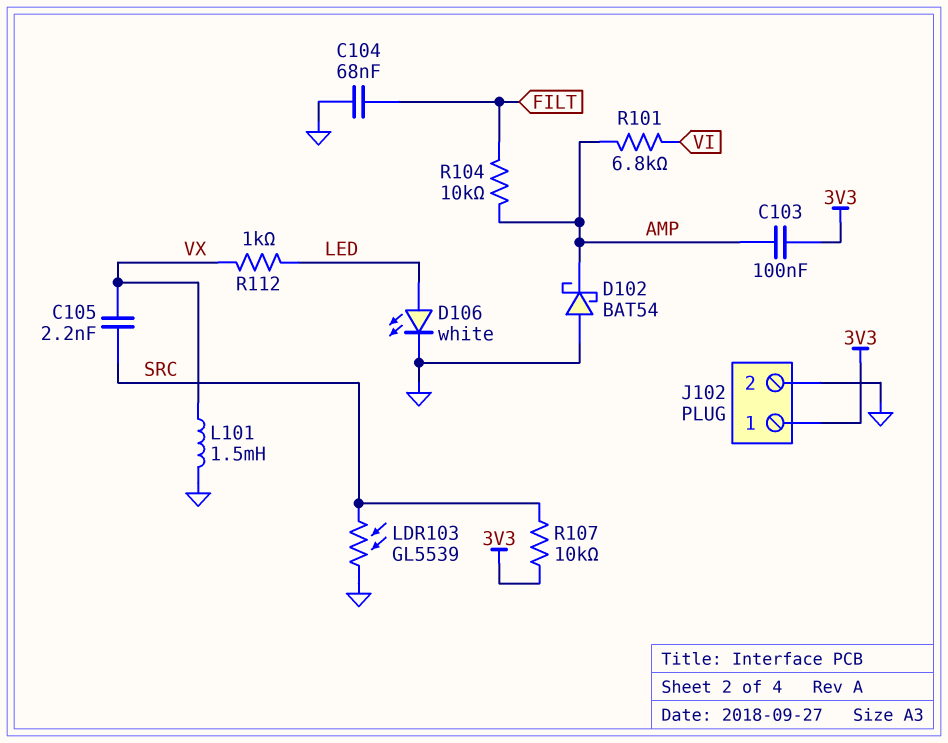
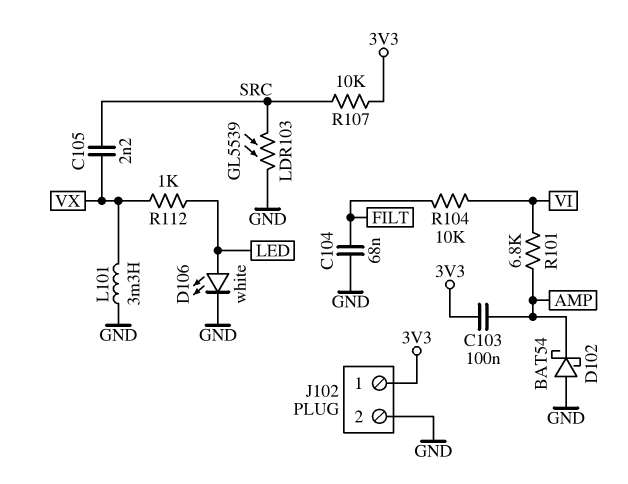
L101: 1.5mH (GND, VX) -> 3.3mH (GND, VX)
R104: 10k (AMP, FILT) -> 10k (FILT, VI)

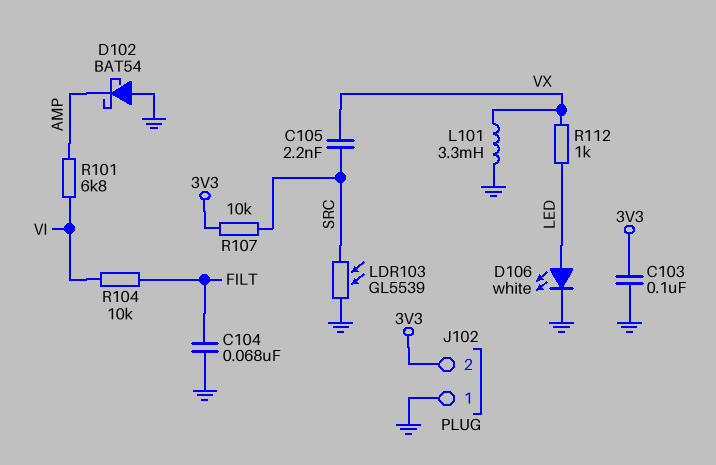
C103: 100nF (3V3, AMP) -> 100nF (3V3, GND)
J102 pin 1: 3V3 -> GND
J102 pin 2: GND -> 3V3

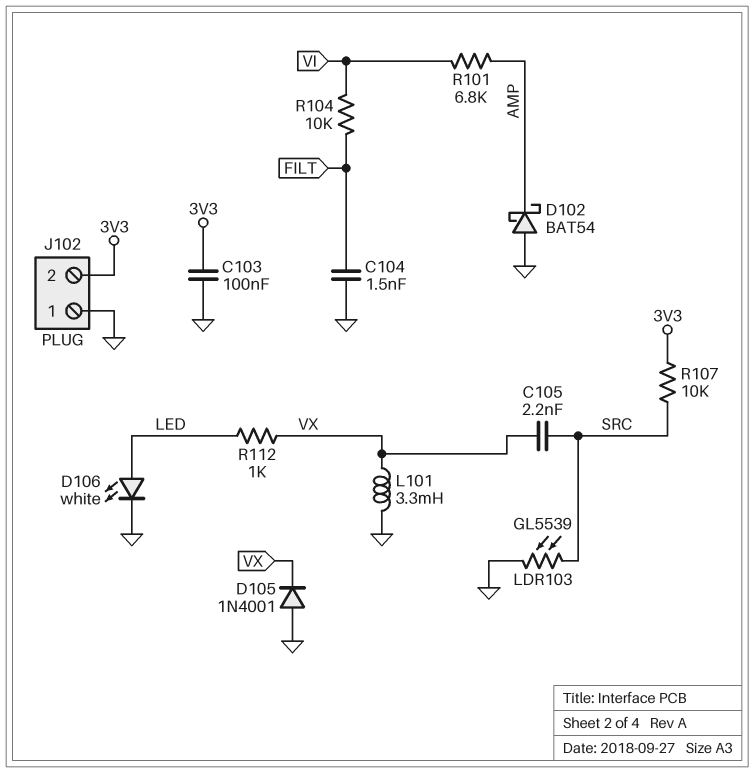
C104: 68nF (FILT, GND) -> 1.5nF (FILT, GND)
D105: none -> diode 1N4001 (A GND, K VX)

